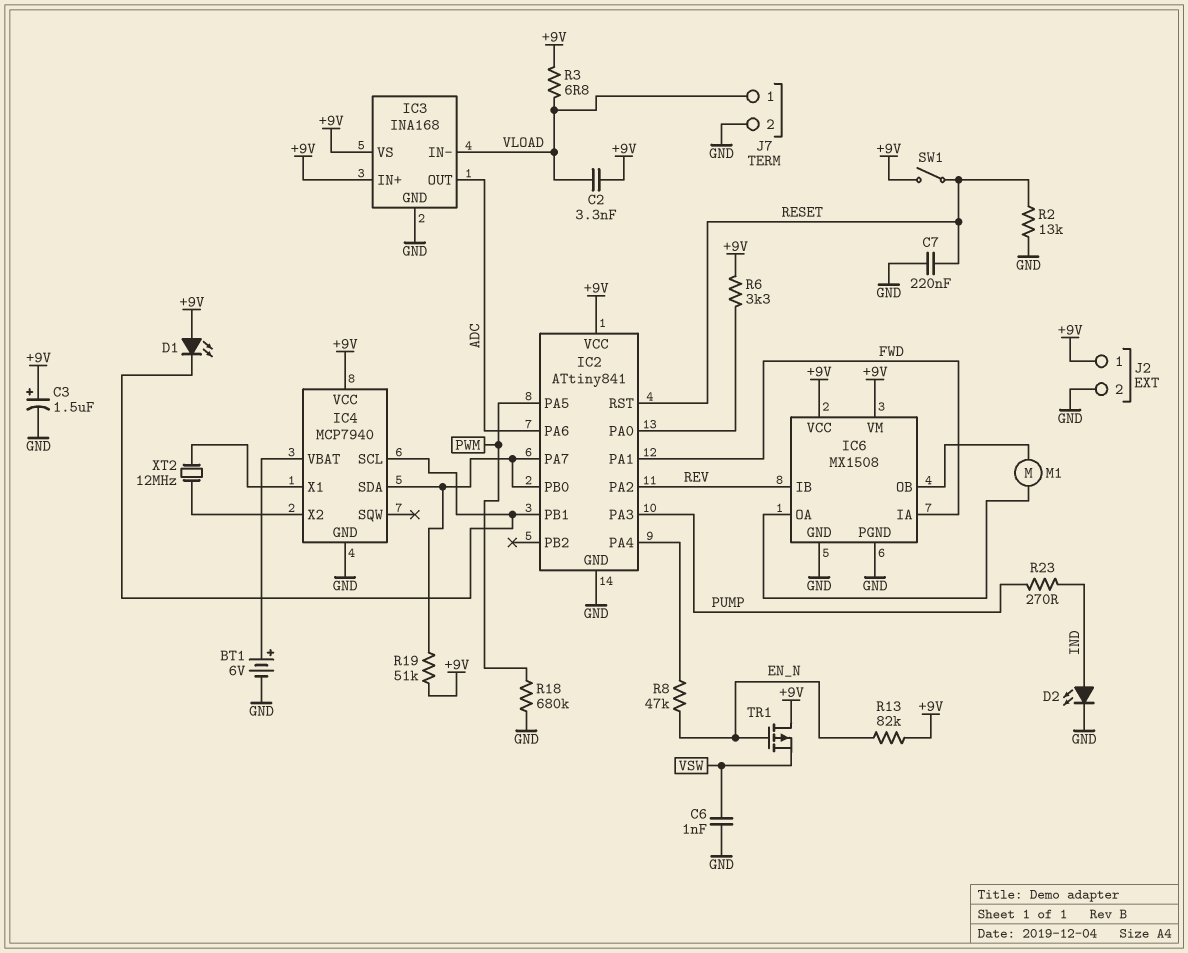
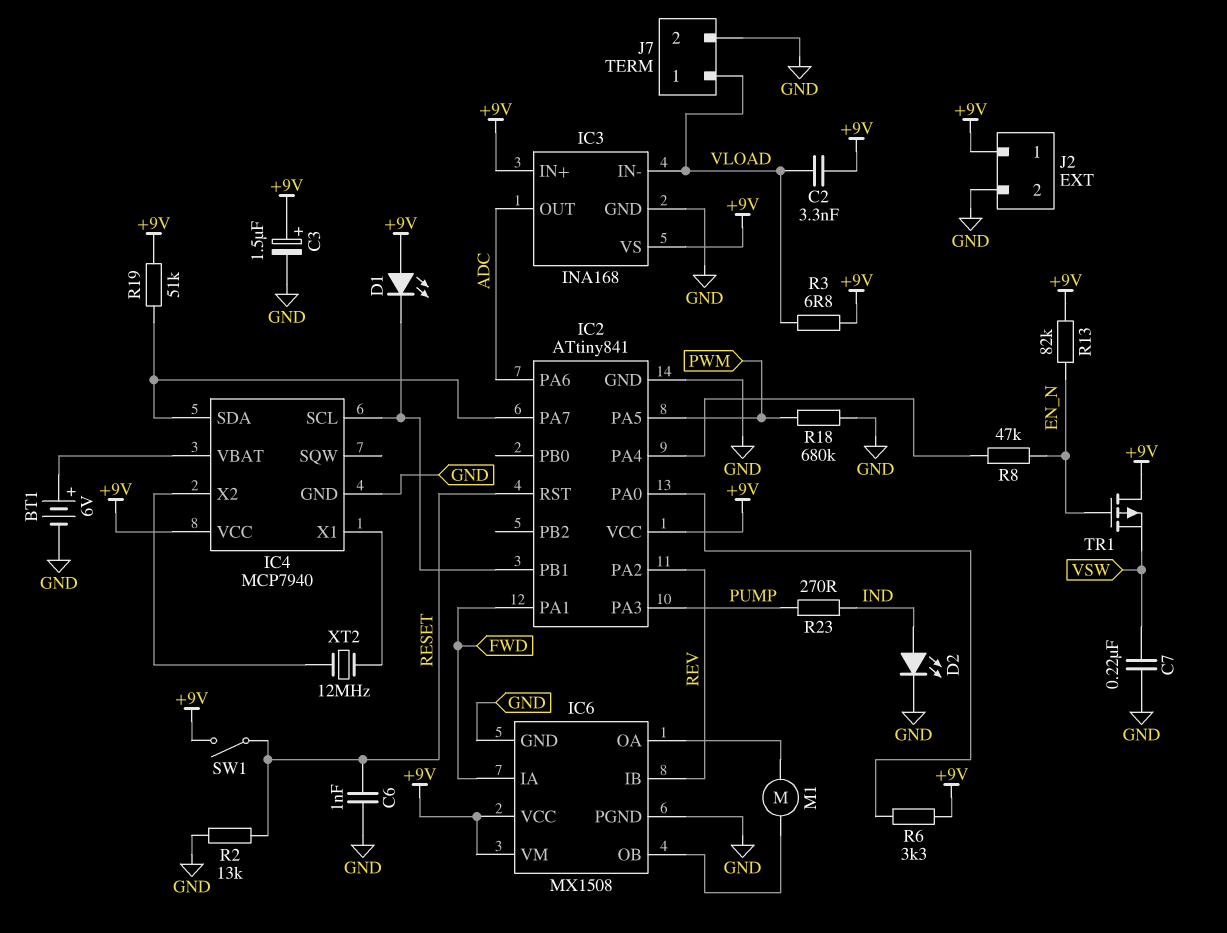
C6: 1nF (GND, VSW) -> 1nF (GND, RESET)
C7: 220nF (GND, RESET) -> 220nF (GND, VSW)
IC2 pin PB0: IC2/PA7 -> none

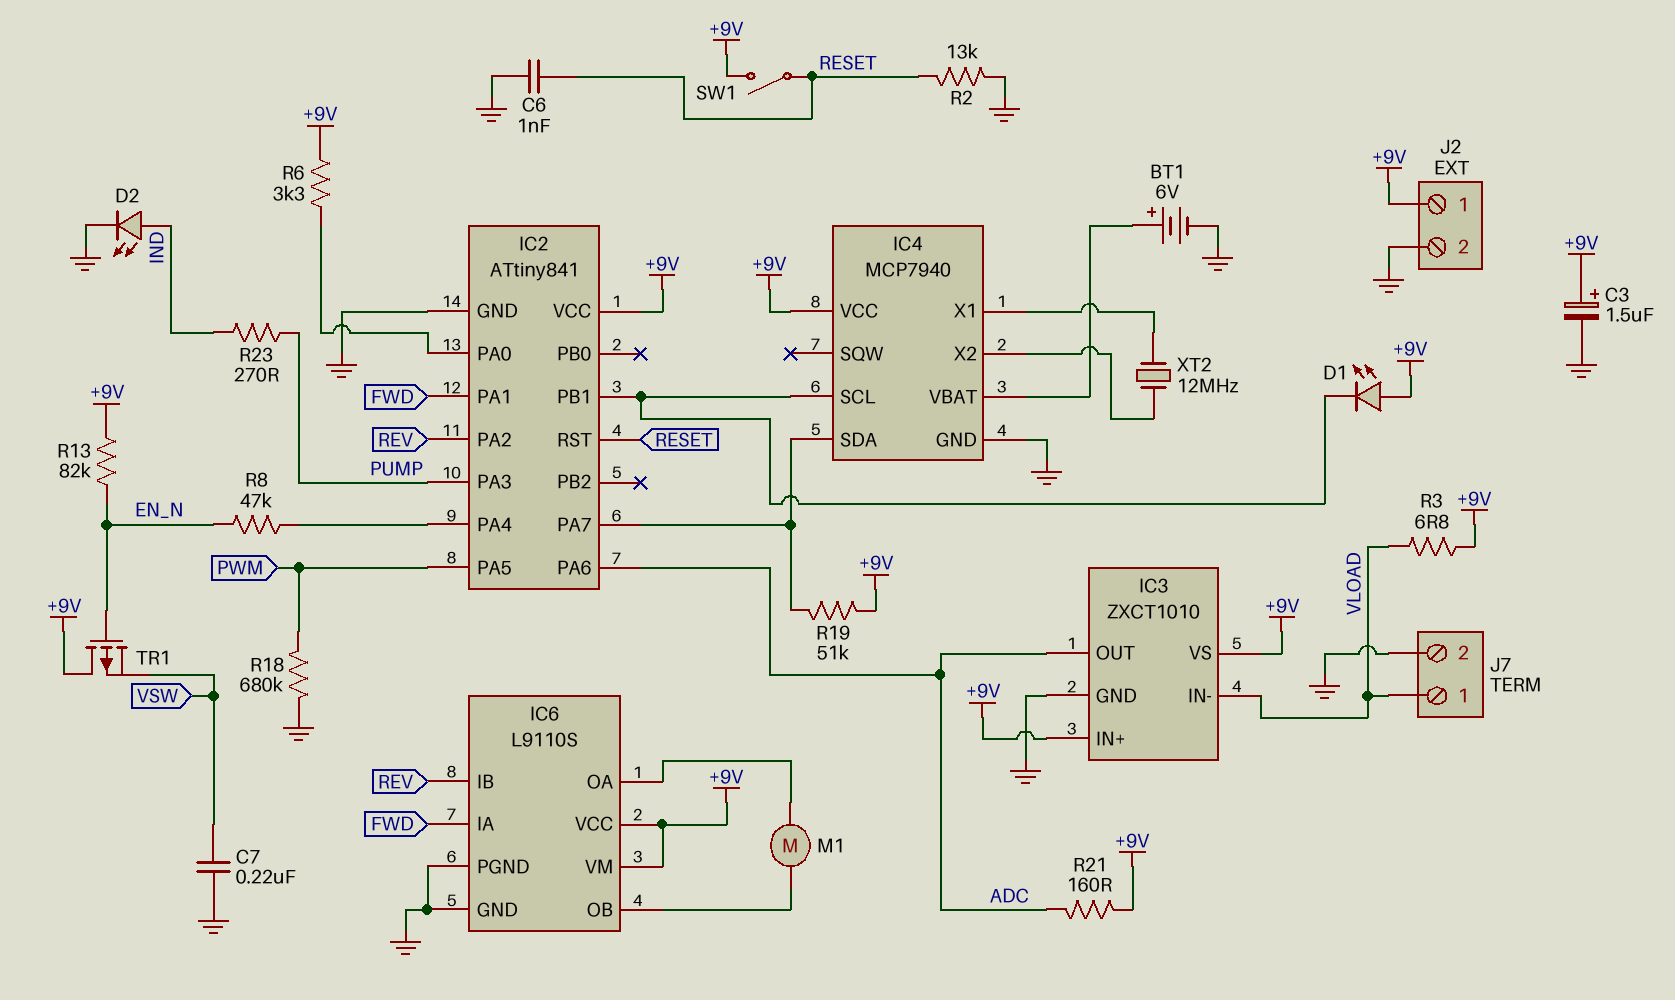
C2: 3.3nF (+9V, VLOAD) -> none
IC3: INA168 -> ZXCT1010
IC6: MX1508 -> L9110S
R21: none -> 160 (+9V, ADC)

